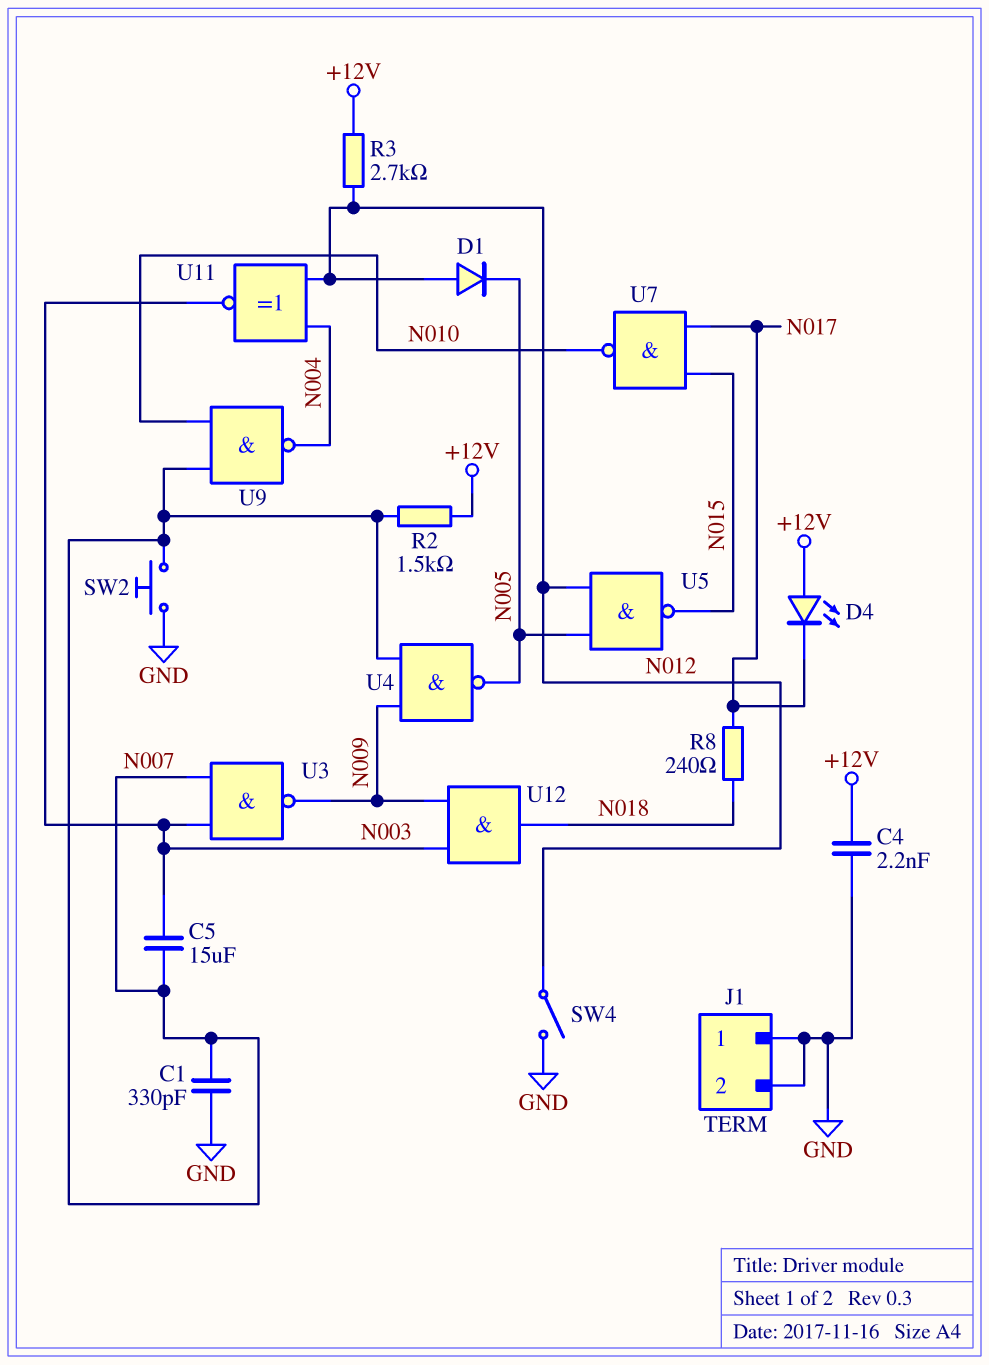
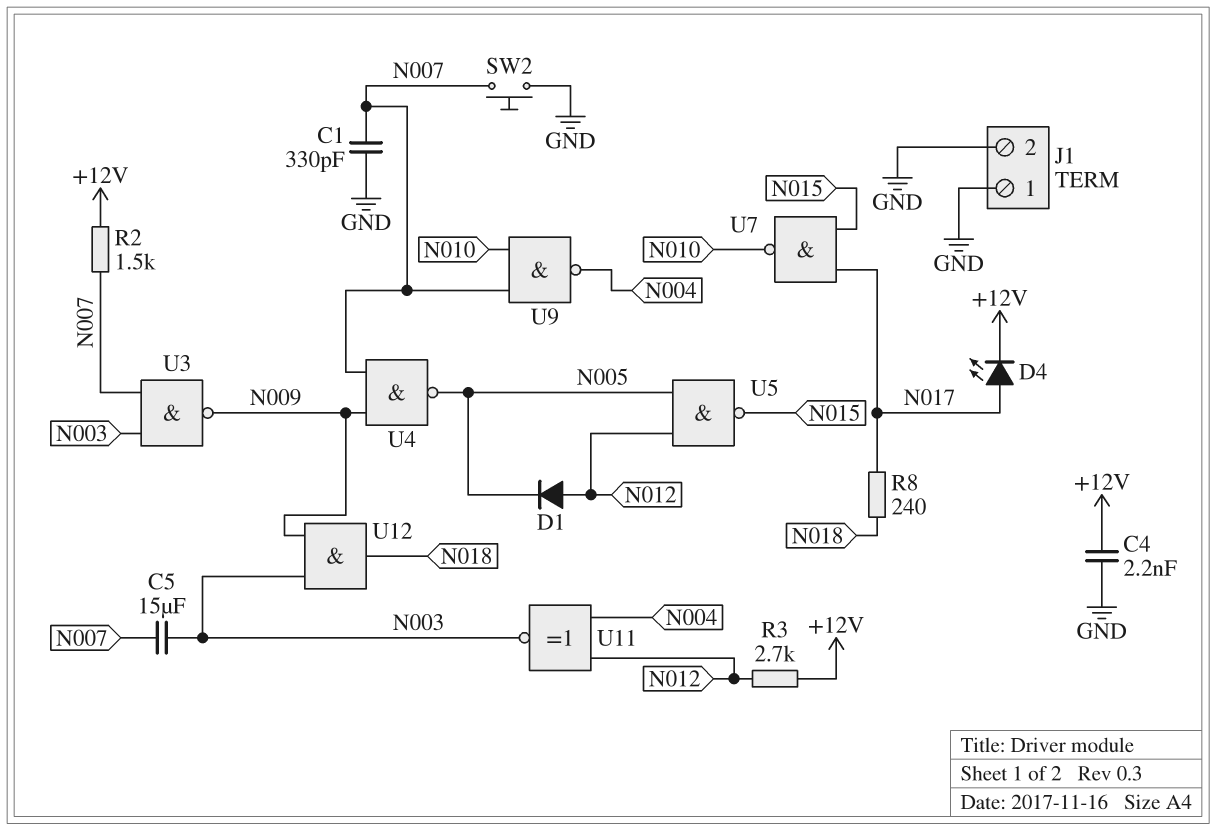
D4: LED (A +12V, K N017) -> LED (A N017, K +12V)
SW4: switch (GND, N012) -> none

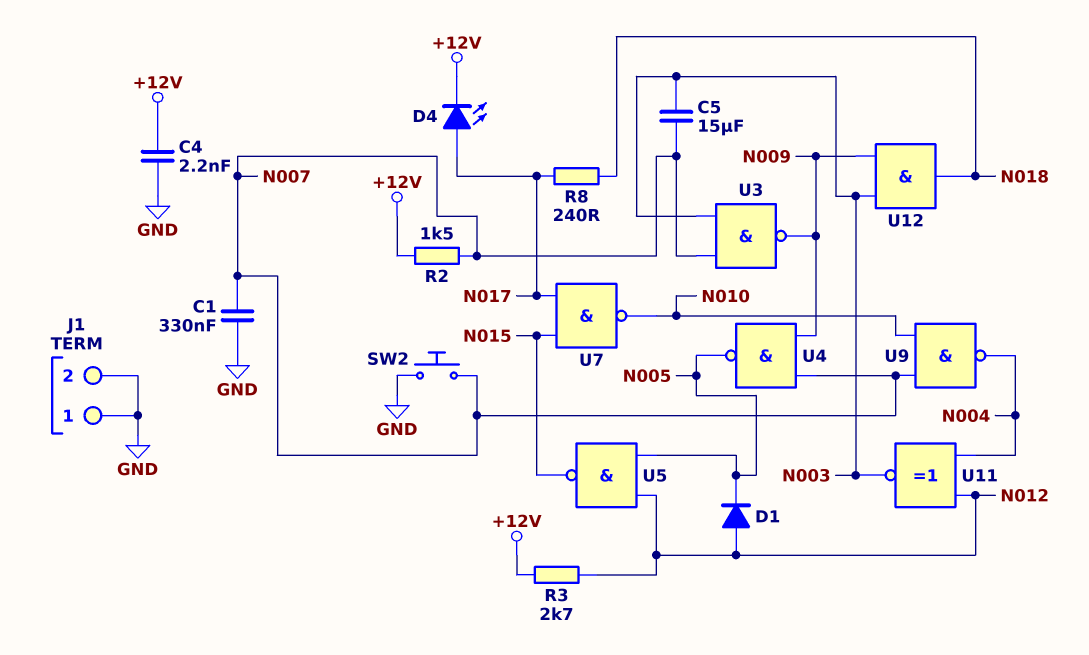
C1: 330pF (GND, N007) -> 330nF (GND, N007)

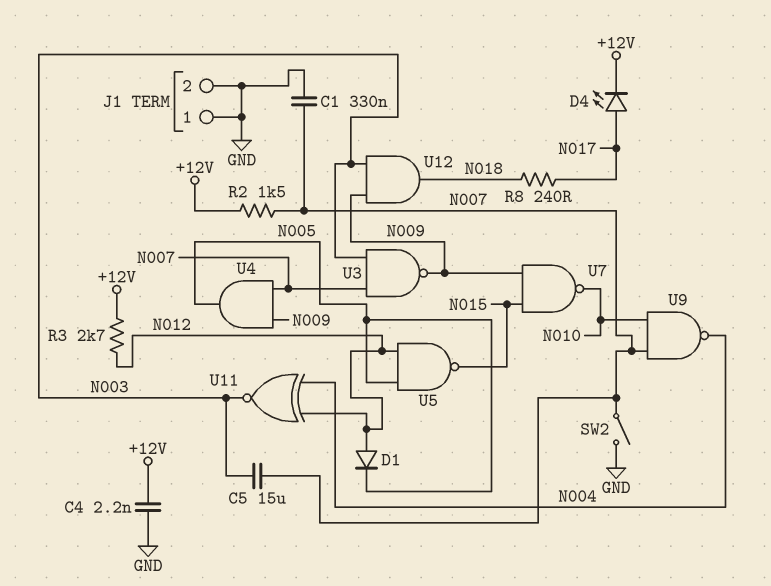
SW2: button (GND, N007) -> switch (GND, N007)
U4: NAND (in N007, in N009, out N005) -> AND (in N007, in N009, out N005)
U7: NAND (in N015, in N017, out N010) -> NAND (in N009, in N015, out N010)

